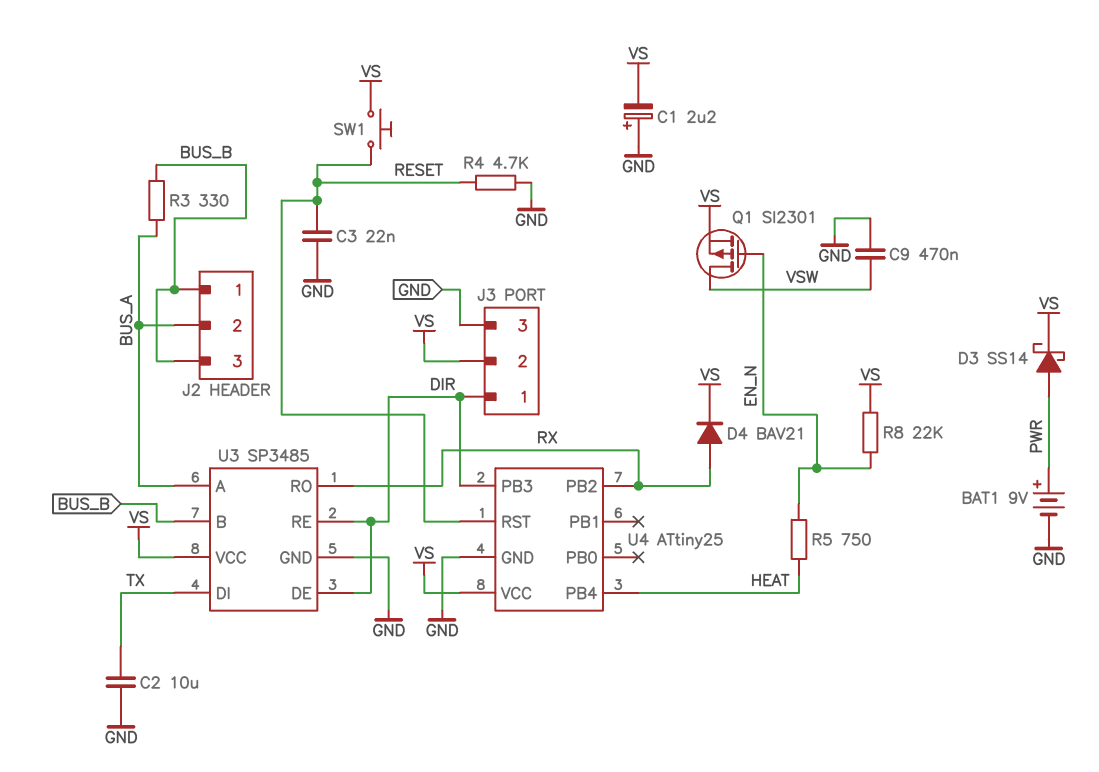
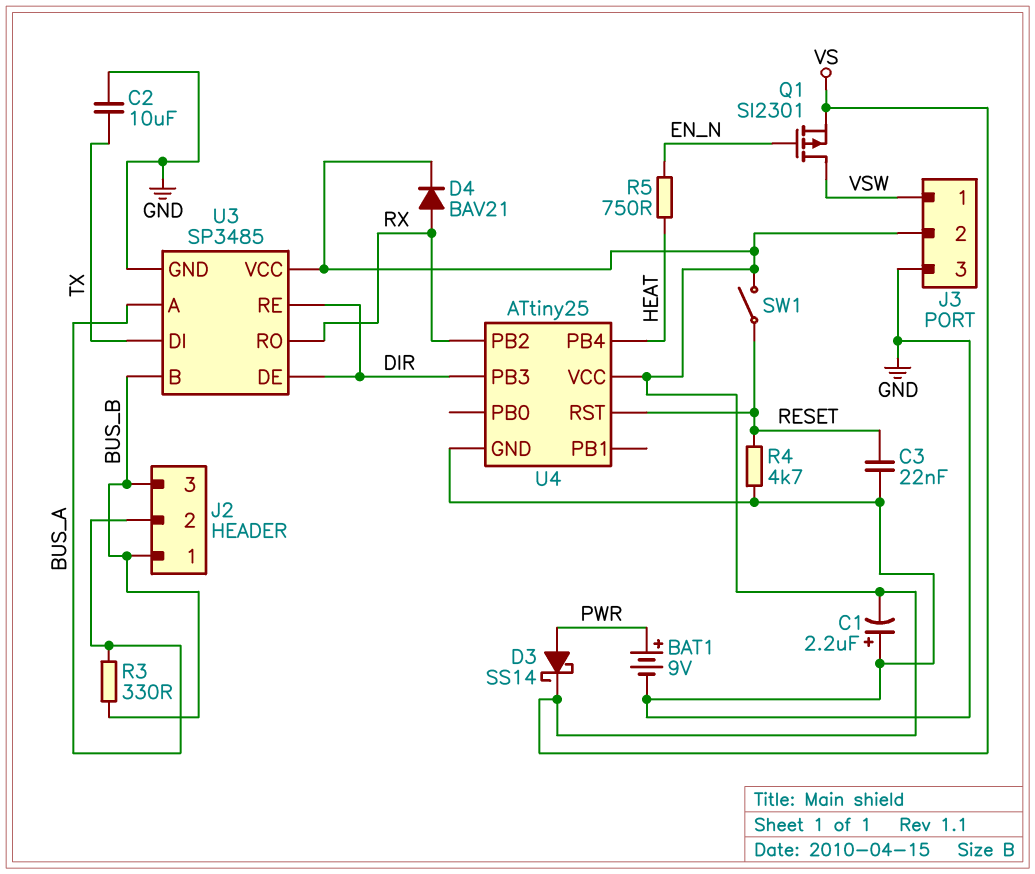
C9: 470nF (GND, VSW) -> none
J3 pin 1: DIR -> VSW
R8: 22k (EN_N, VS) -> none
SW1: button (RESET, VS) -> switch (RESET, VS)

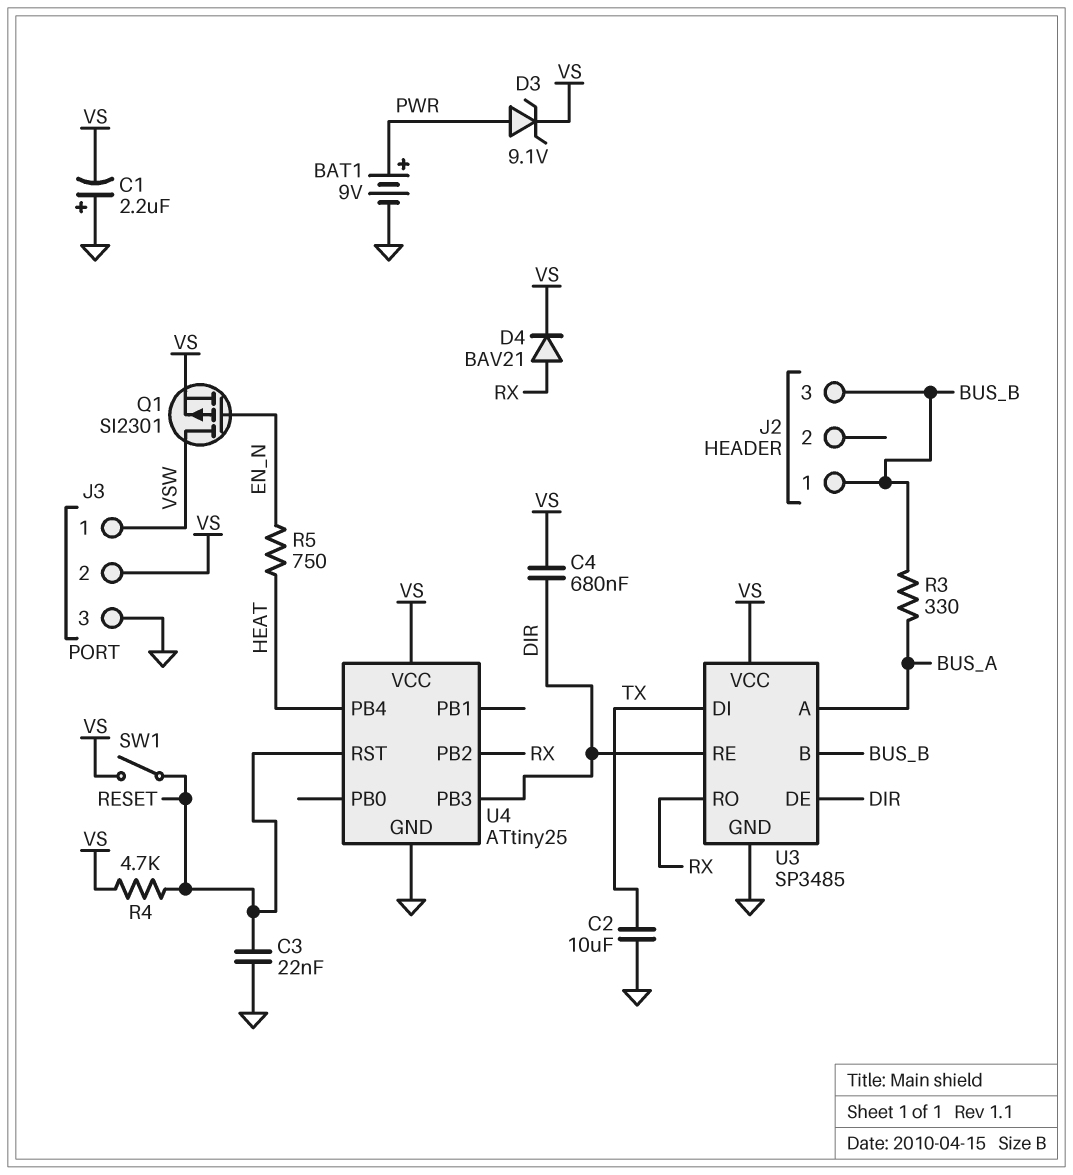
C4: none -> 680nF (DIR, VS)
D3: schottky SS14 (A PWR, K VS) -> zener 9.1V (A PWR, K VS)
J2 pin 2: BUS_A -> none
R4: 4.7k (GND, RESET) -> 4.7k (RESET, VS)

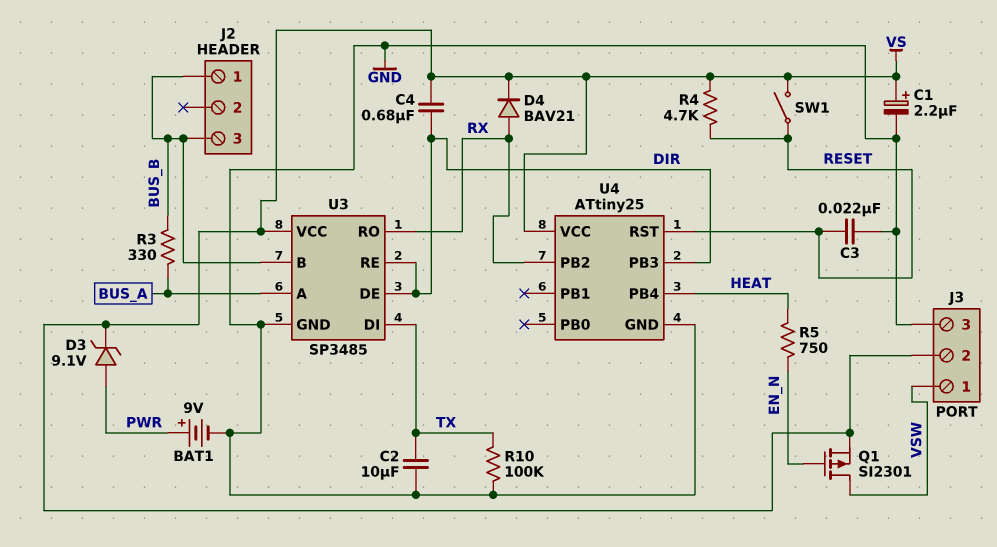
C1: 2.2uF (plus GND, minus VS) -> 2.2uF (plus VS, minus GND)
R10: none -> 100k (GND, TX)

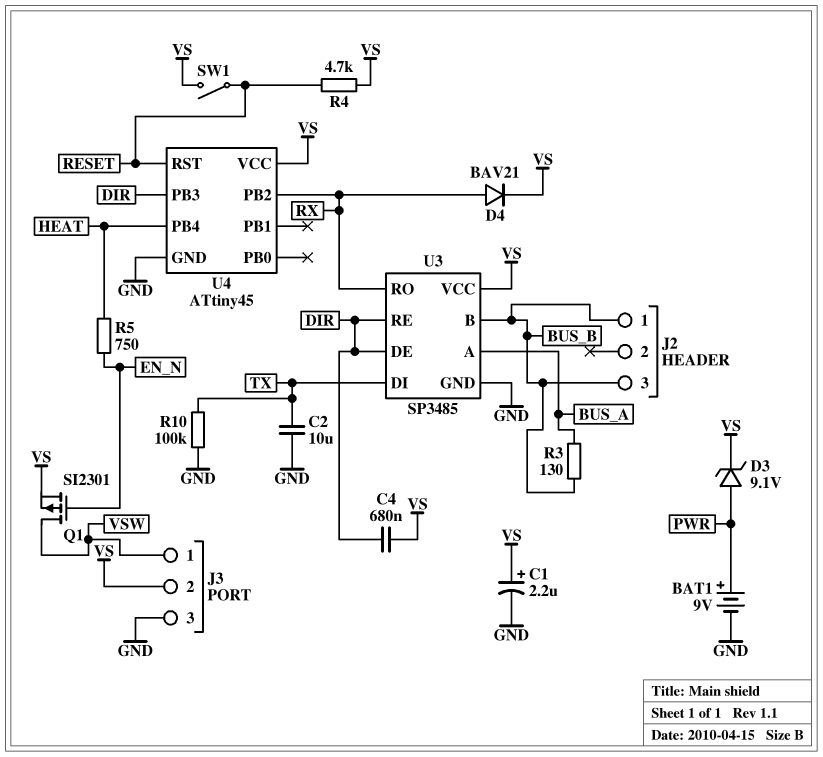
C3: 22nF (GND, RESET) -> none
R3: 330 (BUS_A, BUS_B) -> 130 (BUS_A, BUS_B)
U4: ATtiny25 -> ATtiny45

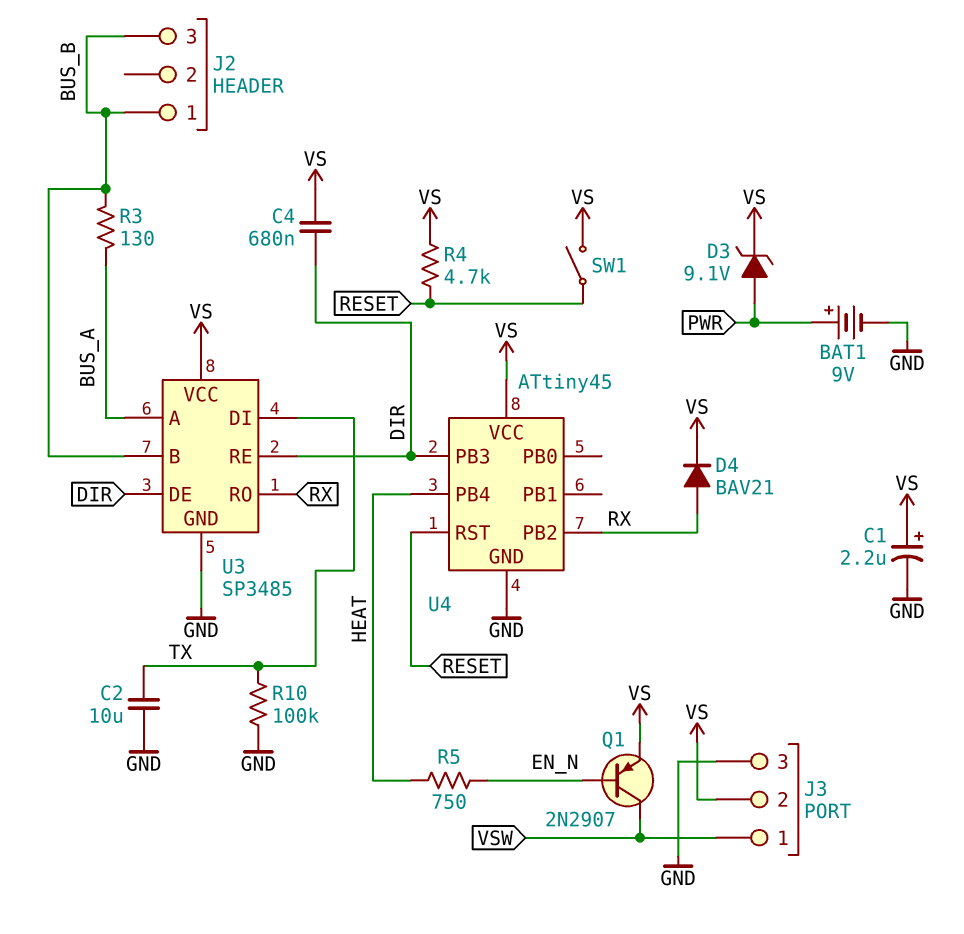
Q1: PMOS SI2301 (G EN_N, D VSW, S VS) -> PNP 2N2907 (B EN_N, C VSW, E VS)

